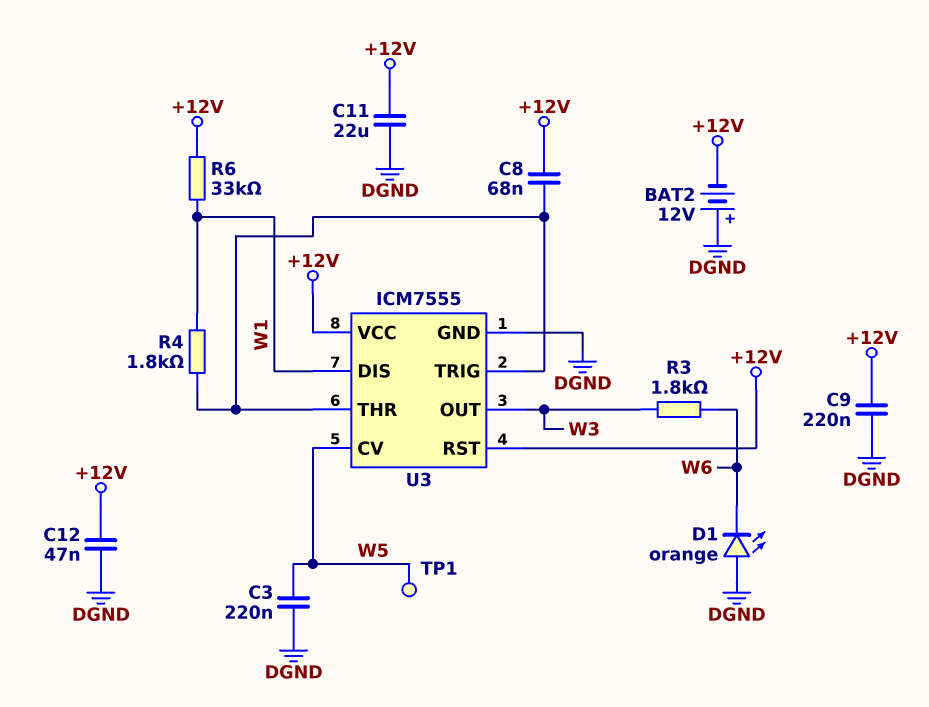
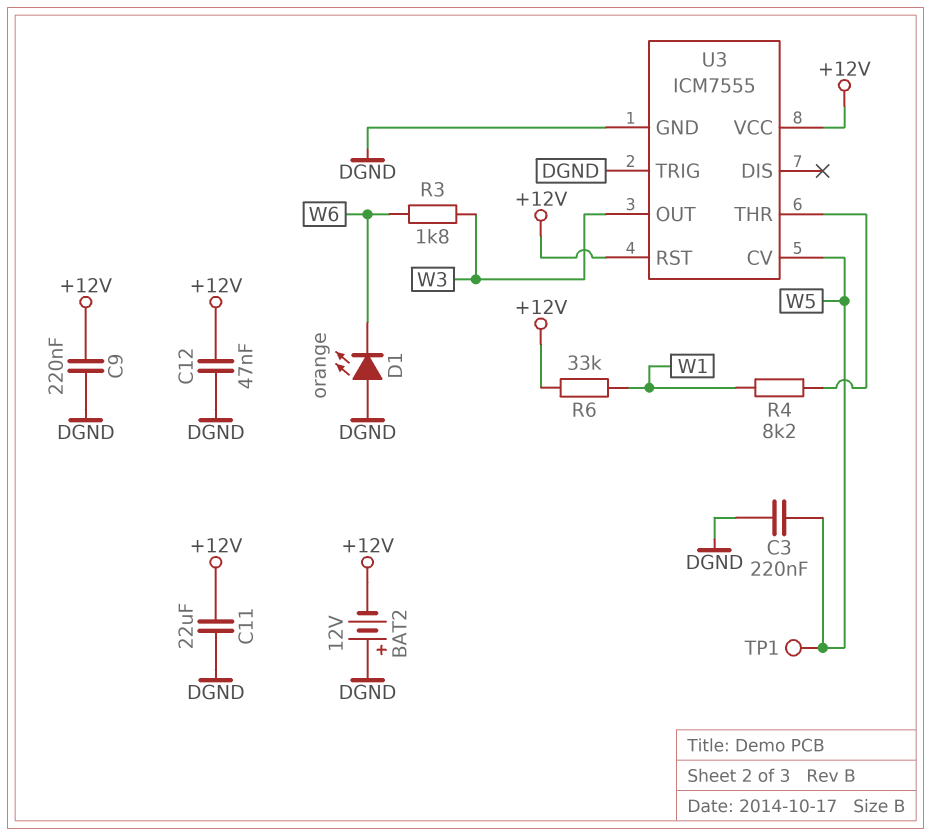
C8: 68nF (+12V, U3/THR) -> none
R4: 1.8k (U3/THR, W1) -> 8.2k (U3/THR, W1)
U3 pin DIS: W1 -> none
U3 pin TRIG: U3/THR -> DGND

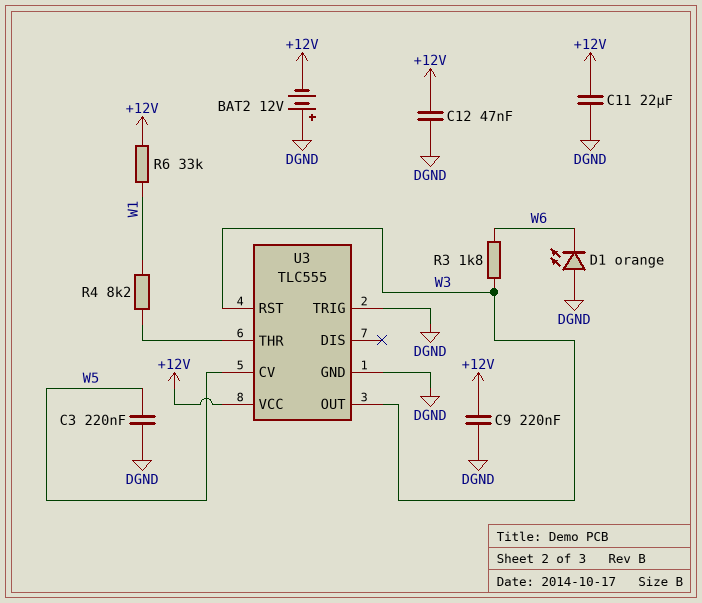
TP1: test point (W5) -> none
U3: ICM7555 -> TLC555
U3 pin RST: +12V -> W3

